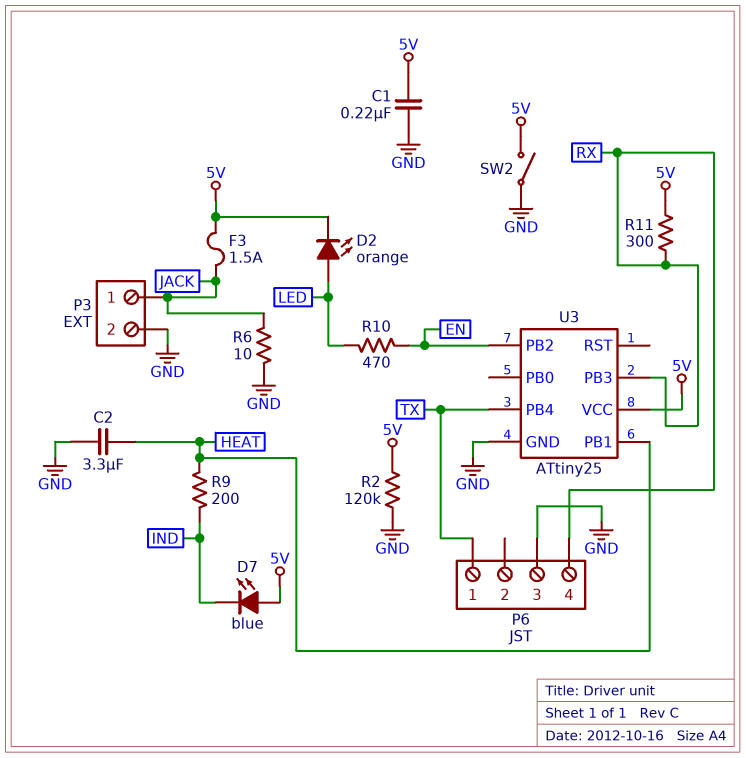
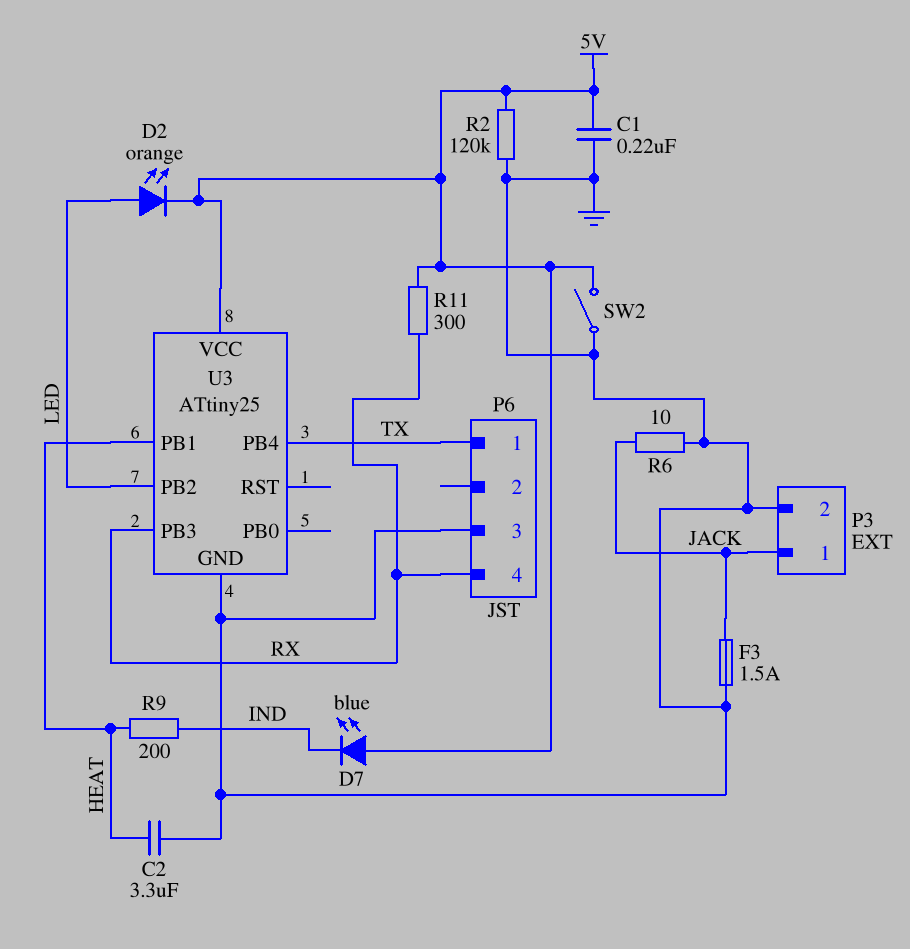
F3: 1.5A (5V, JACK) -> 1.5A (GND, JACK)
R10: 470 (EN, LED) -> none
U3 pin PB2: EN -> LED

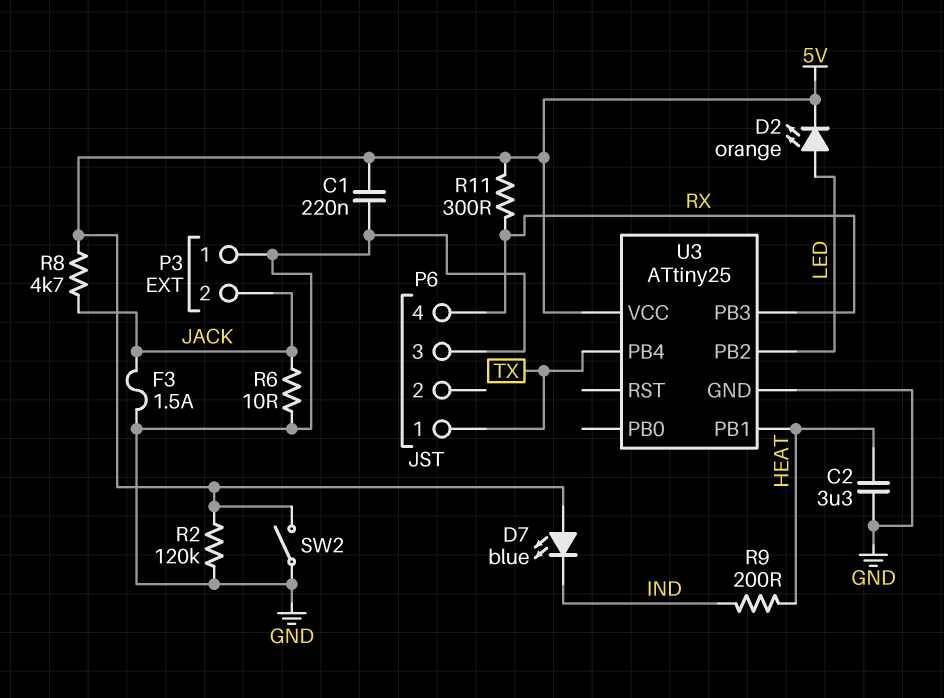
P3 pin 1: JACK -> GND
P3 pin 2: GND -> JACK
R8: none -> 4.7k (5V, JACK)

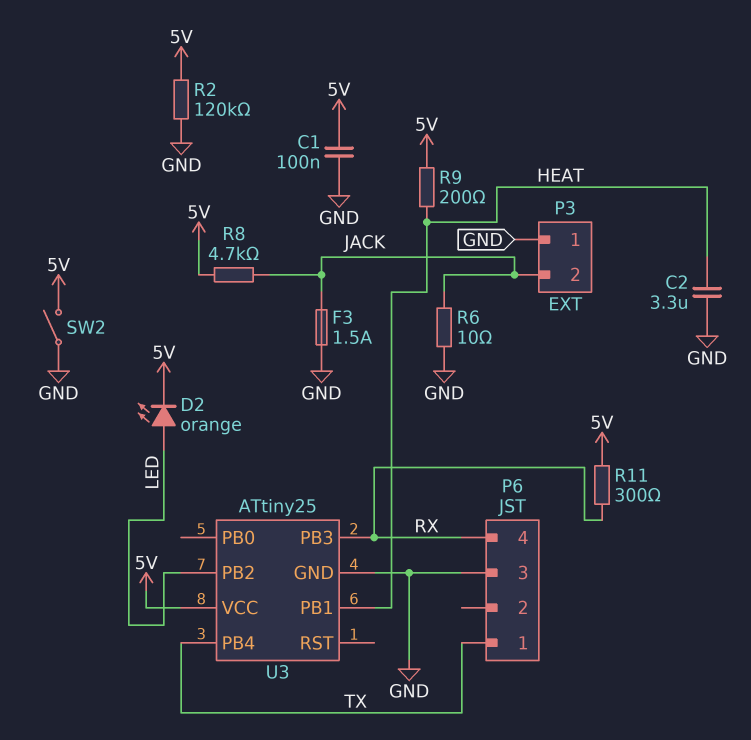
C1: 220nF (5V, GND) -> 100nF (5V, GND)
D7: LED blue (A 5V, K IND) -> none
R9: 200 (HEAT, IND) -> 200 (5V, HEAT)

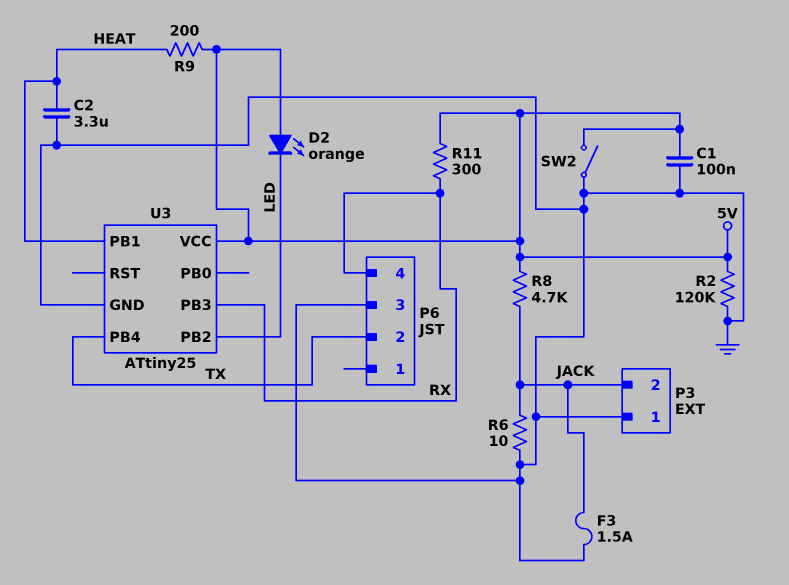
D2: LED orange (A LED, K 5V) -> LED orange (A 5V, K LED)
P6 pin 1: TX -> none
P6 pin 2: none -> TX

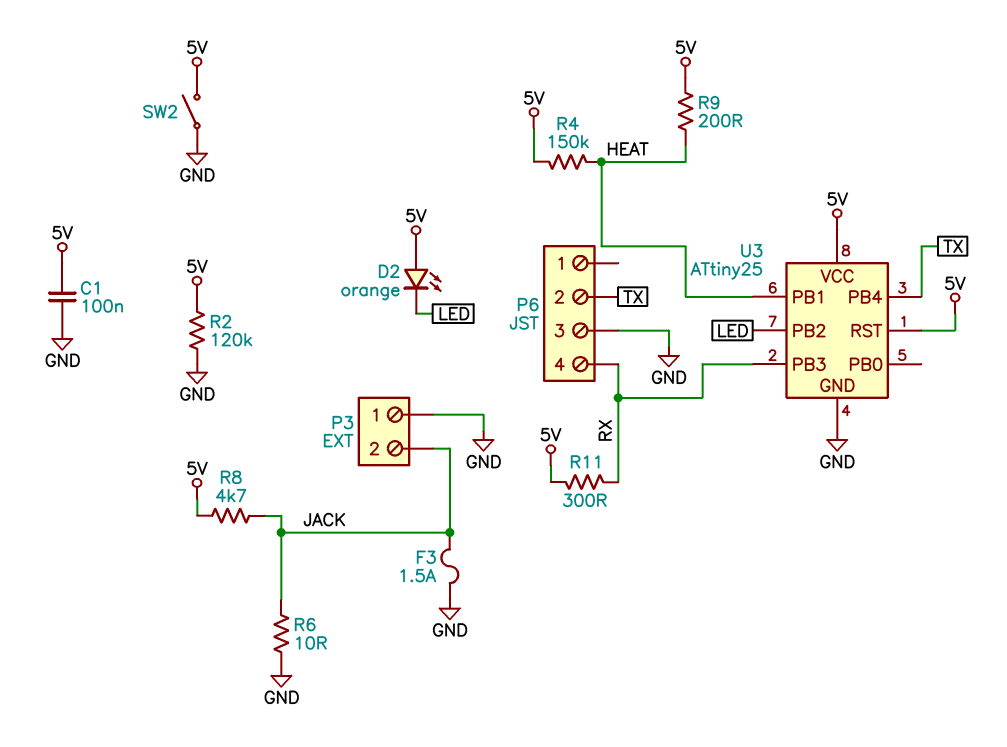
C2: 3.3uF (GND, HEAT) -> none
R4: none -> 150k (5V, HEAT)
U3 pin RST: none -> 5V

